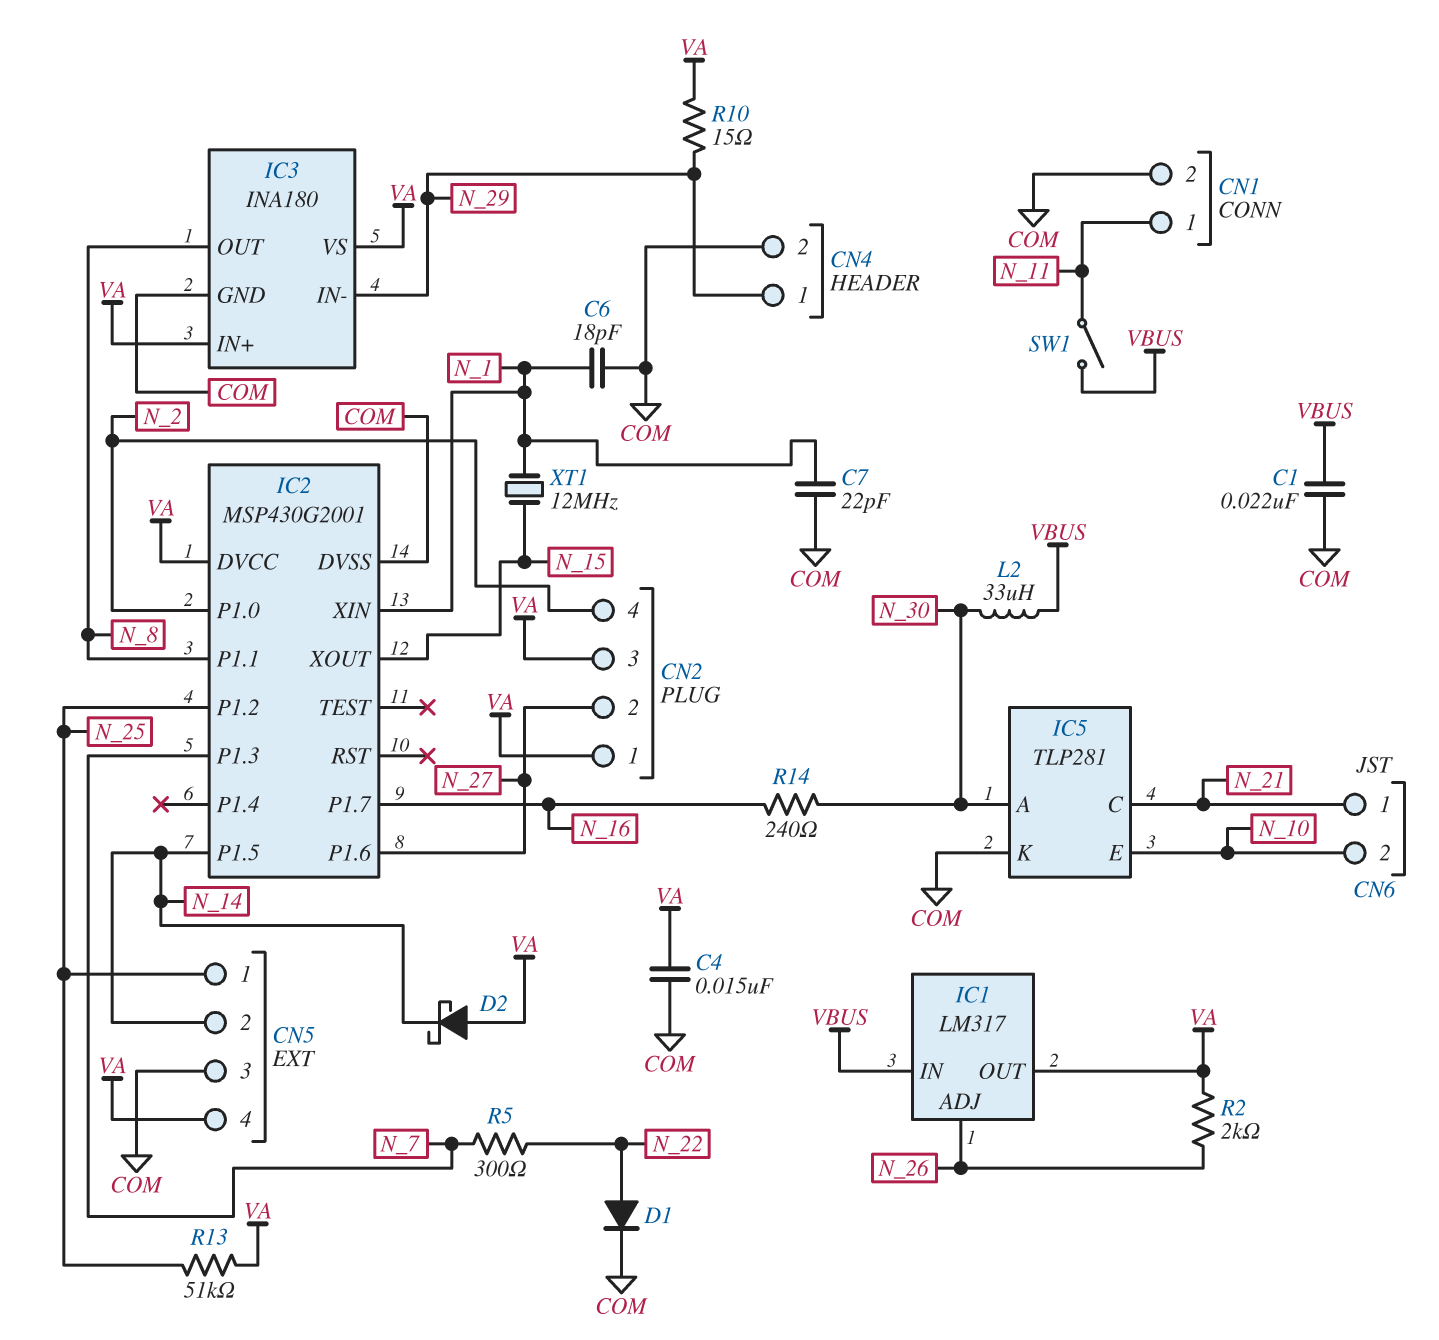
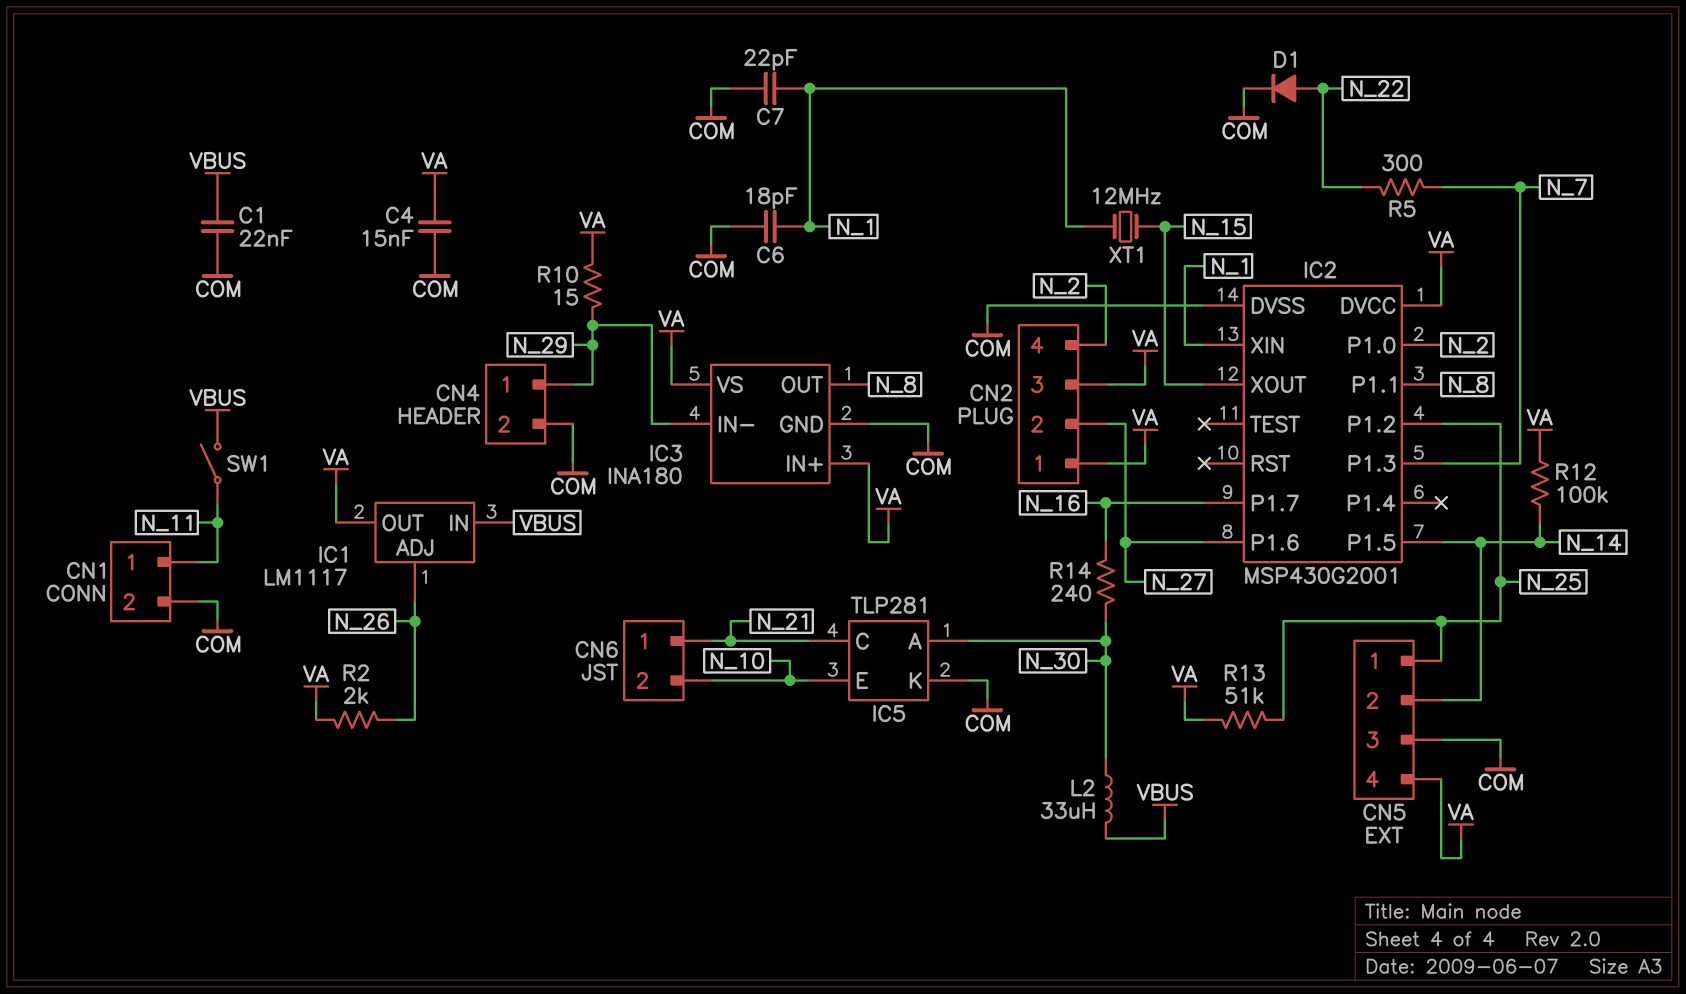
D2: schottky (A VA, K N_14) -> none
IC1: LM317 -> LM1117
R12: none -> 100k (N_14, VA)

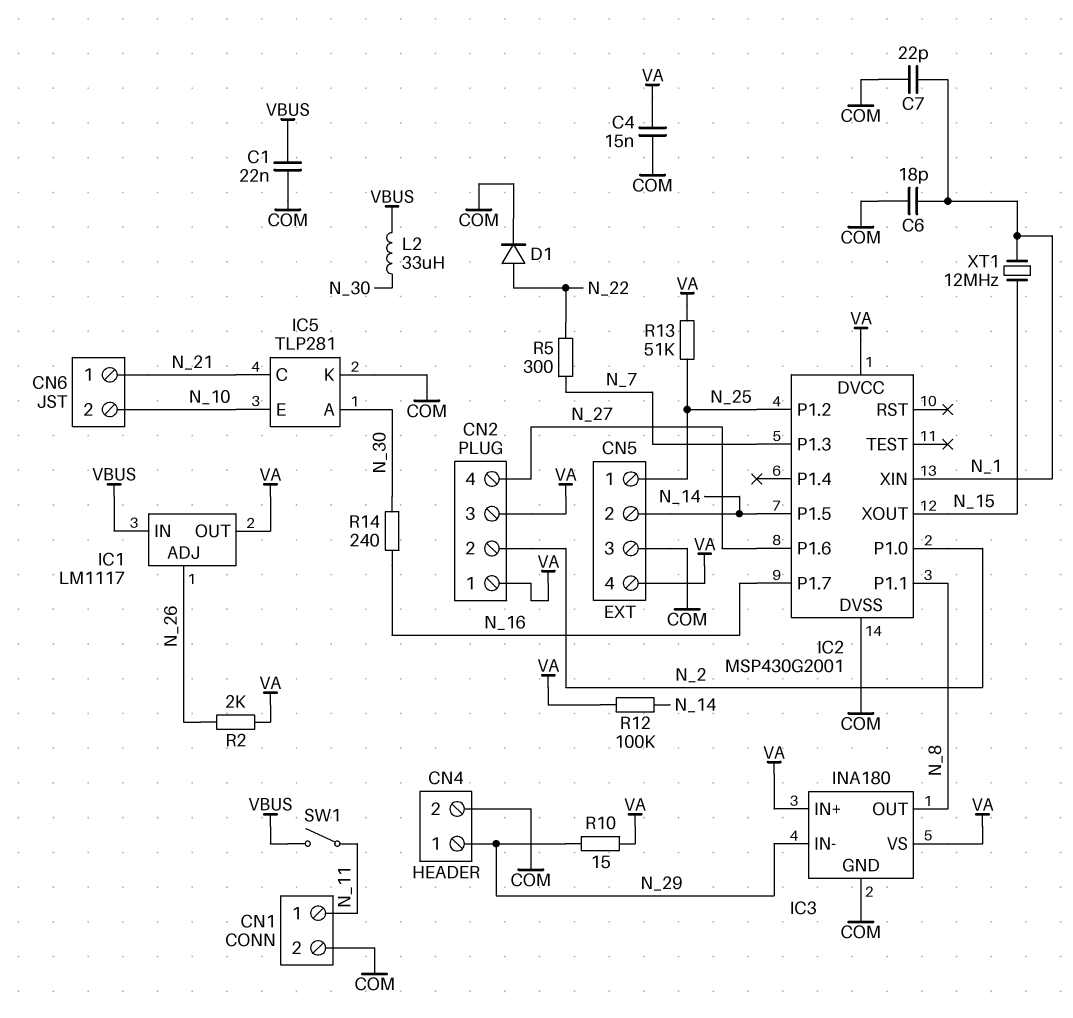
CN2 pin 2: N_27 -> N_2
CN2 pin 4: N_2 -> N_27

